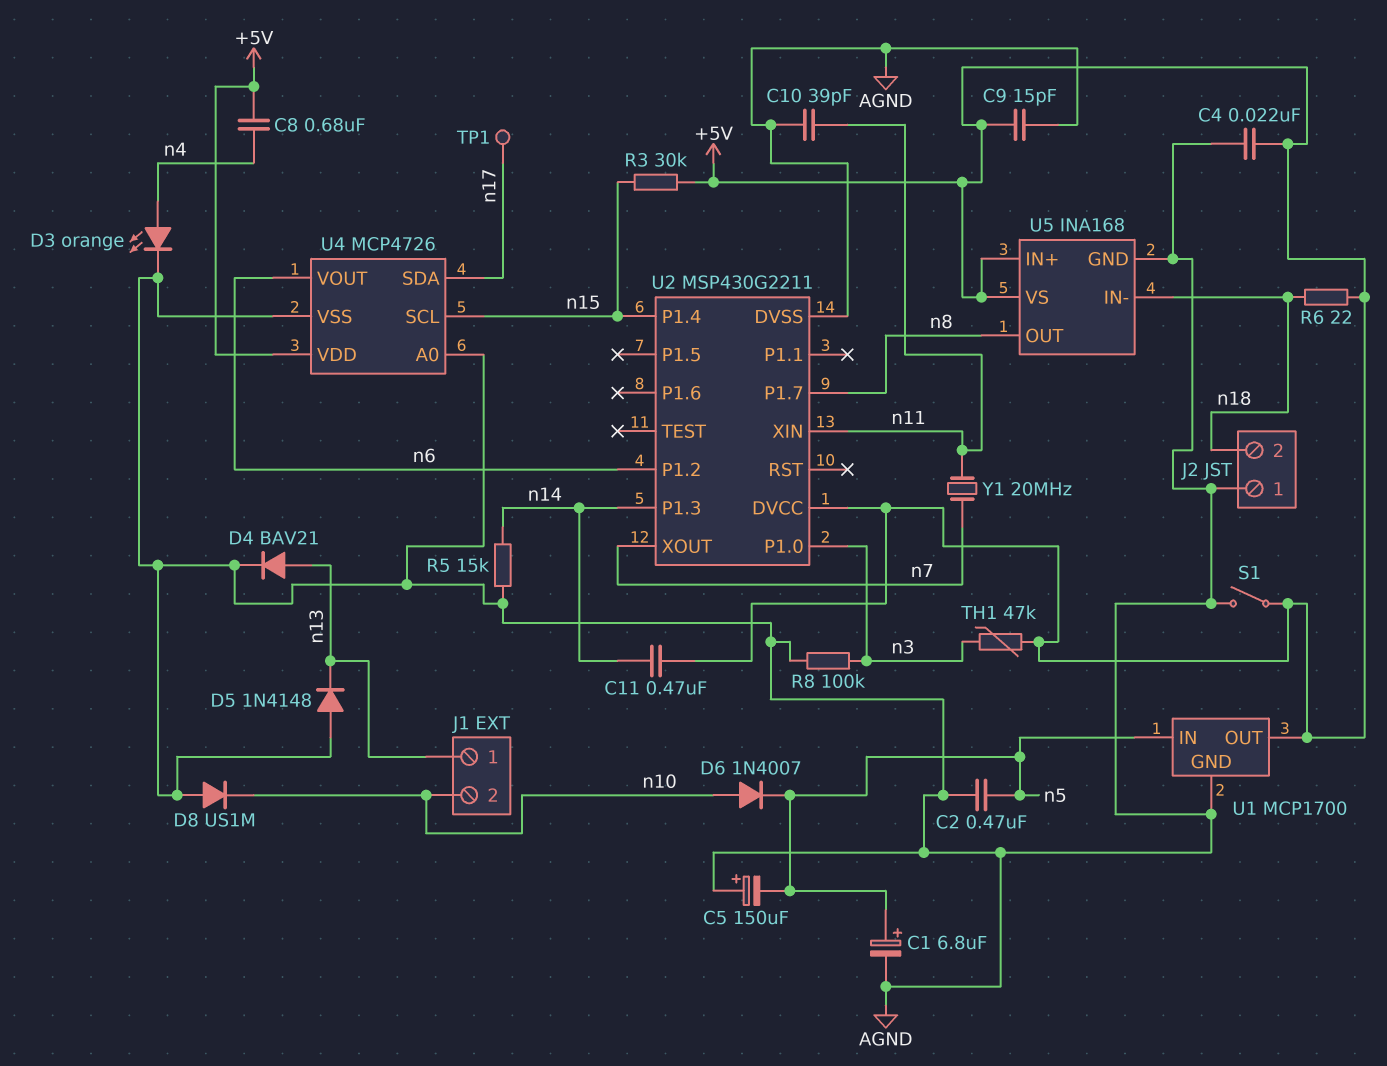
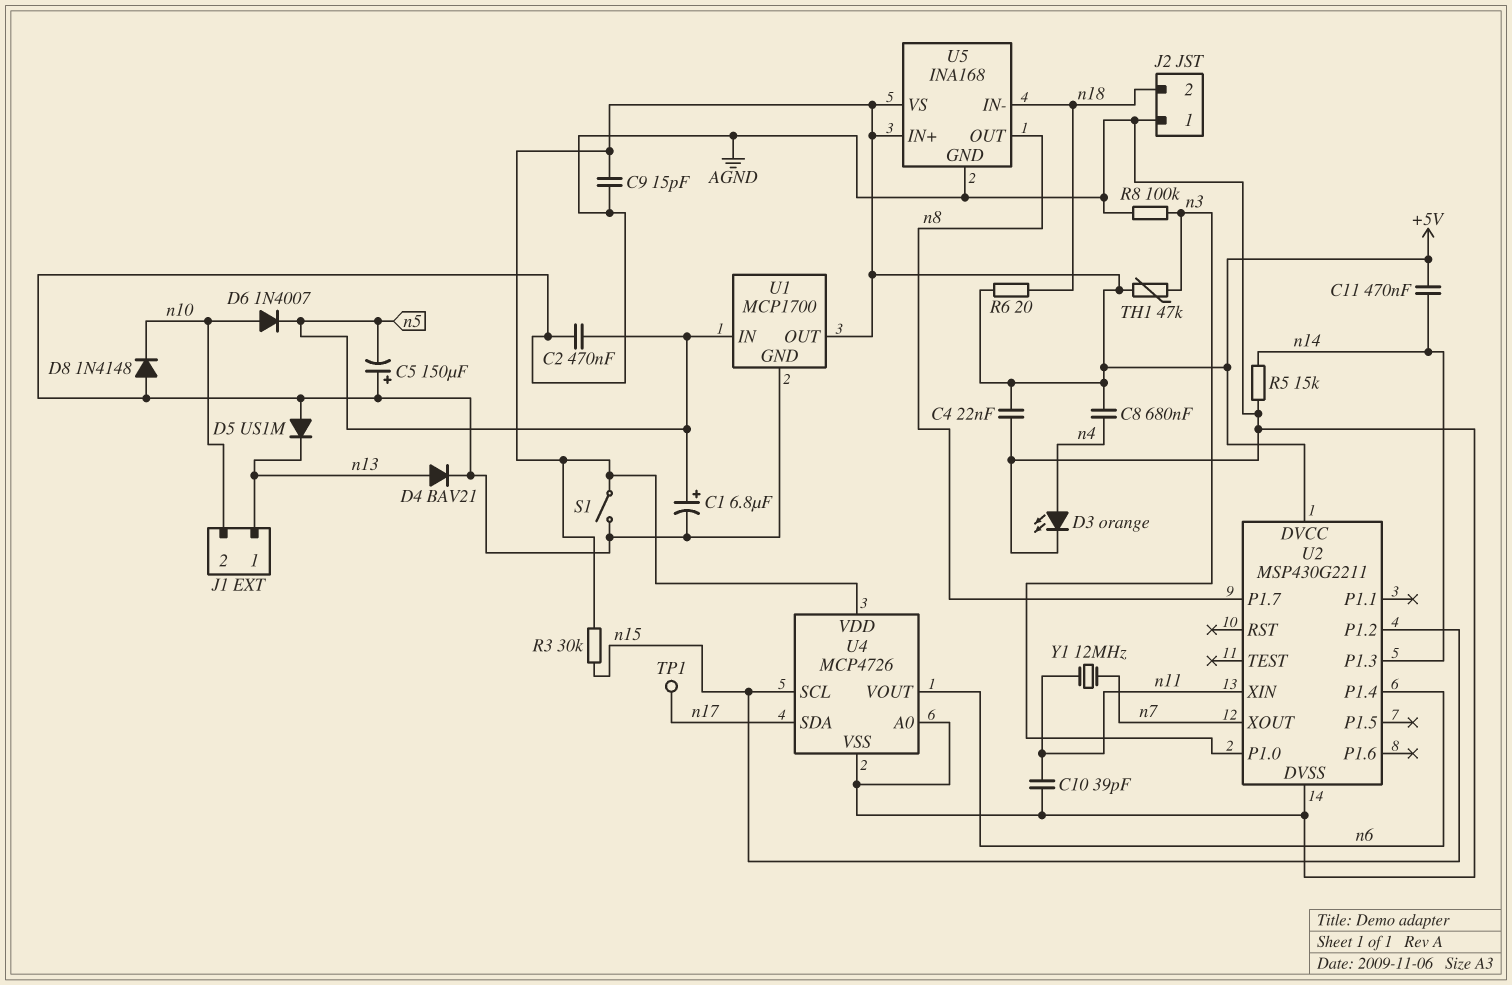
D5: diode 1N4148 (A AGND, K n13) -> diode US1M (A AGND, K n13)
D8: diode US1M (A AGND, K n10) -> diode 1N4148 (A AGND, K n10)
R6: 22 (+5V, n18) -> 20 (+5V, n18)
U2 pin P1.2: n6 -> n15
U2 pin P1.4: n15 -> n6
Y1: 20MHz (n7, n11) -> 12MHz (n7, n11)

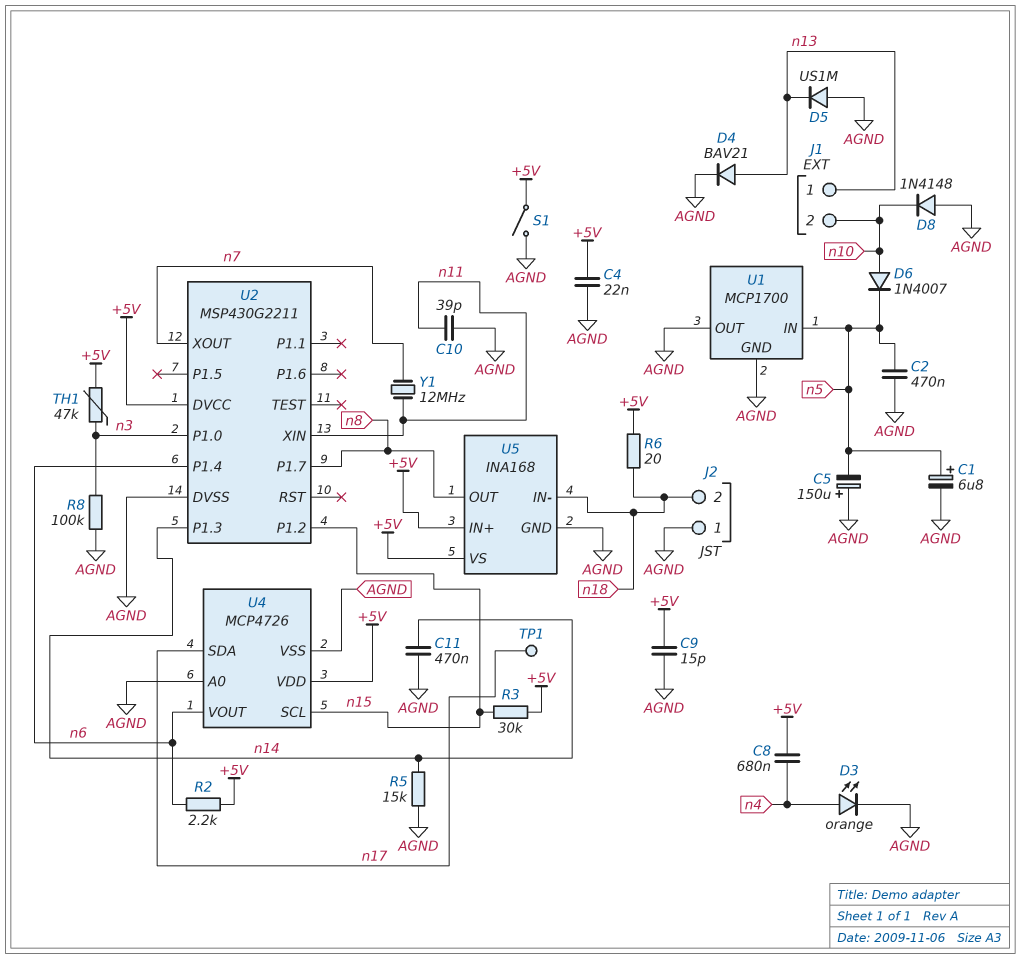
C11: 470nF (+5V, n14) -> 470nF (AGND, n14)
R2: none -> 2.2k (+5V, n6)
U1 pin OUT: +5V -> AGND

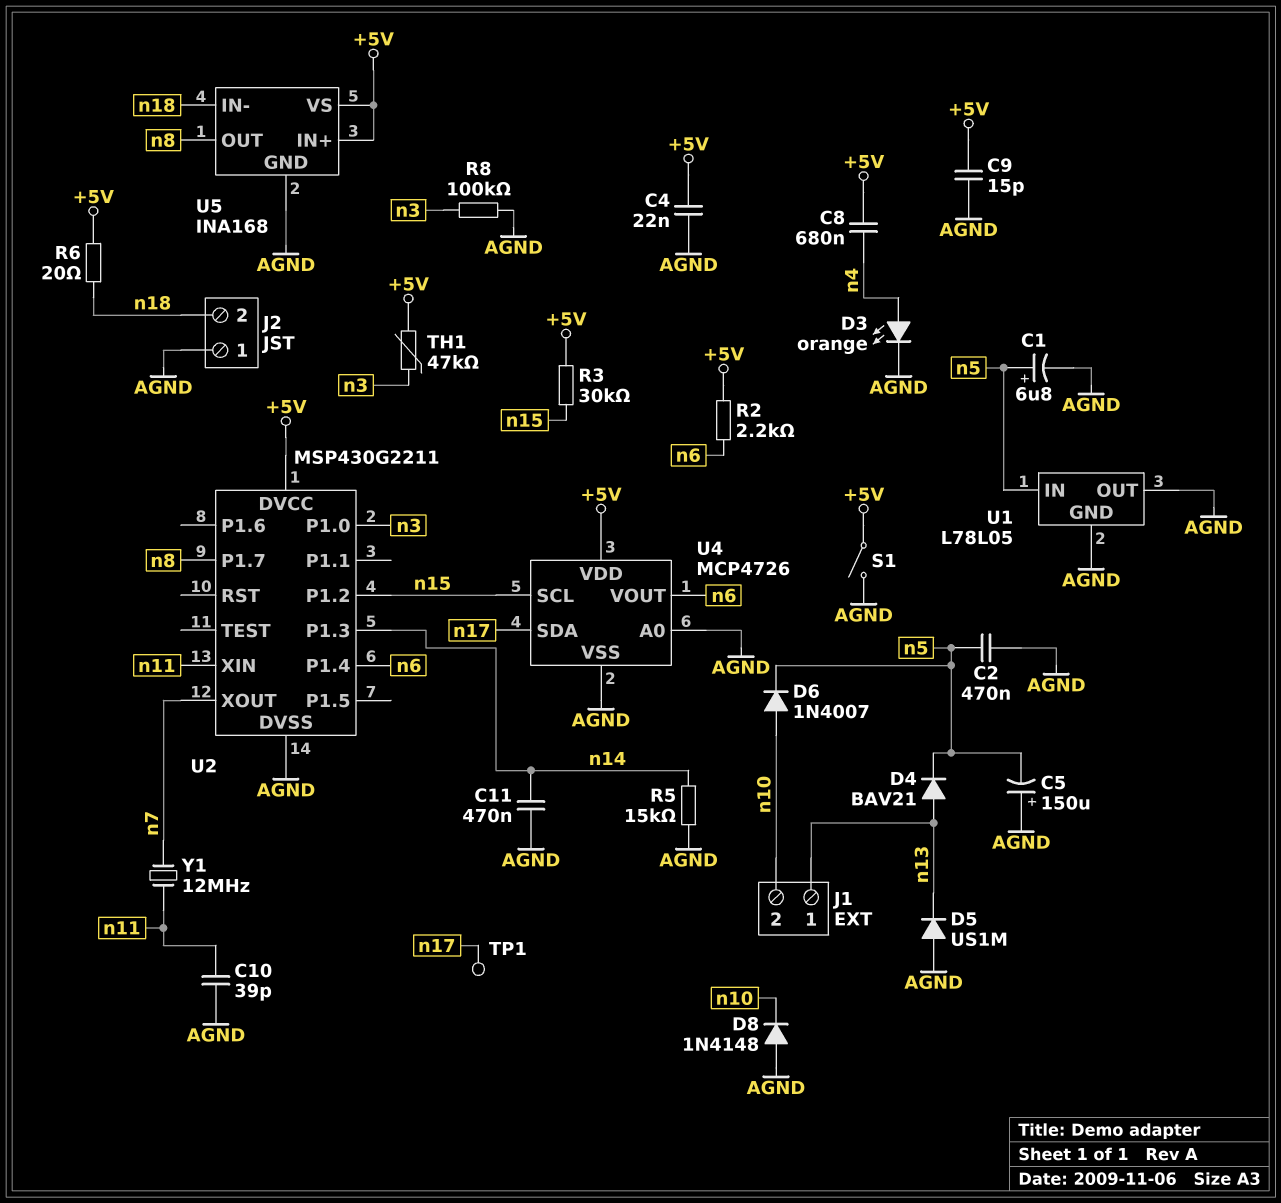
D4: diode BAV21 (A n13, K AGND) -> diode BAV21 (A n13, K n5)
U1: MCP1700 -> L78L05

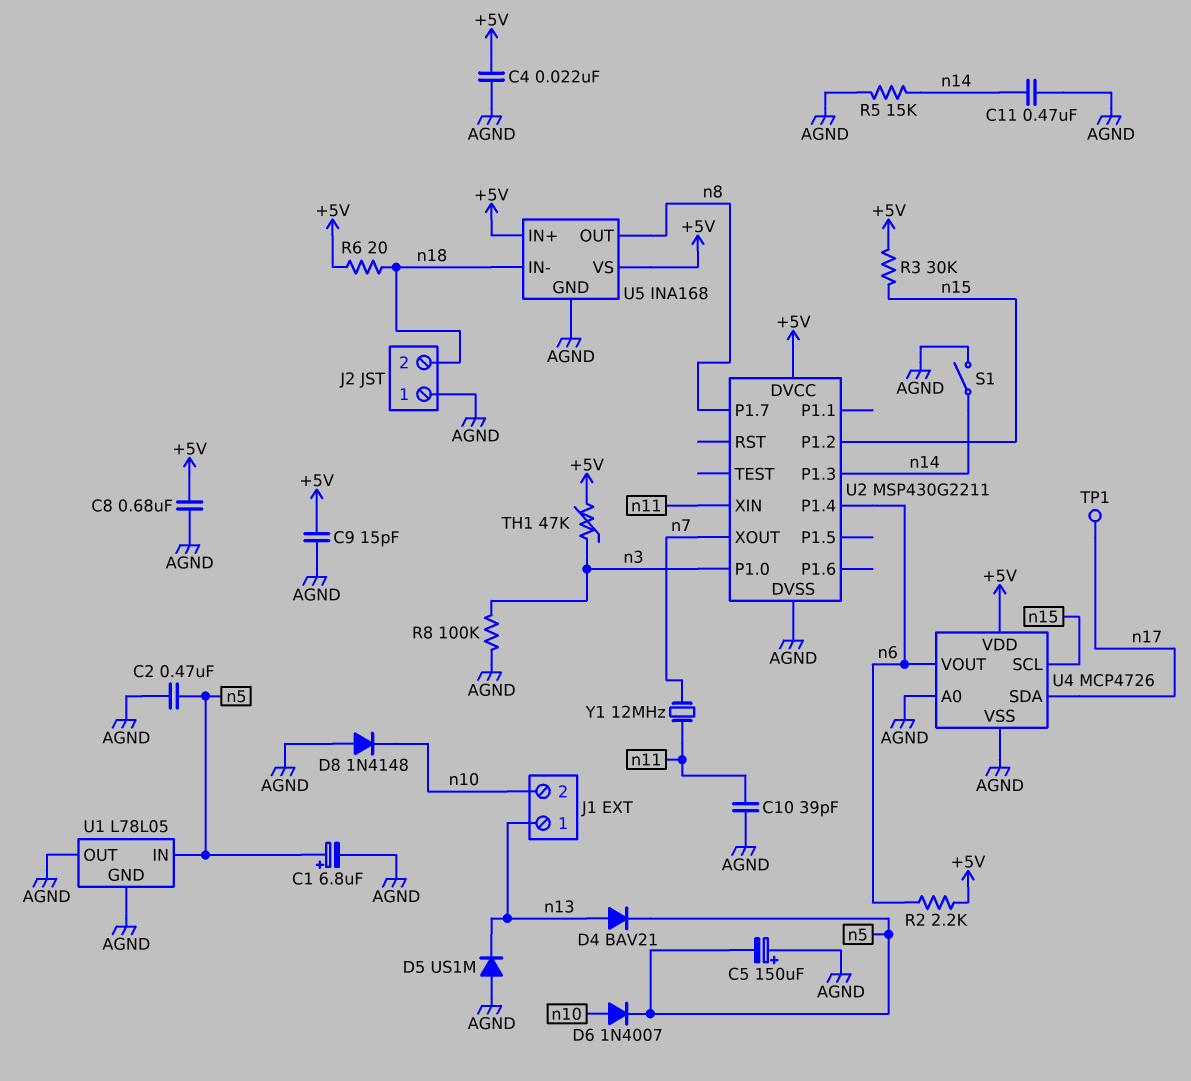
C8: 680nF (+5V, n4) -> 680nF (+5V, AGND)
D3: LED orange (A n4, K AGND) -> none
S1: switch (+5V, AGND) -> switch (AGND, n14)

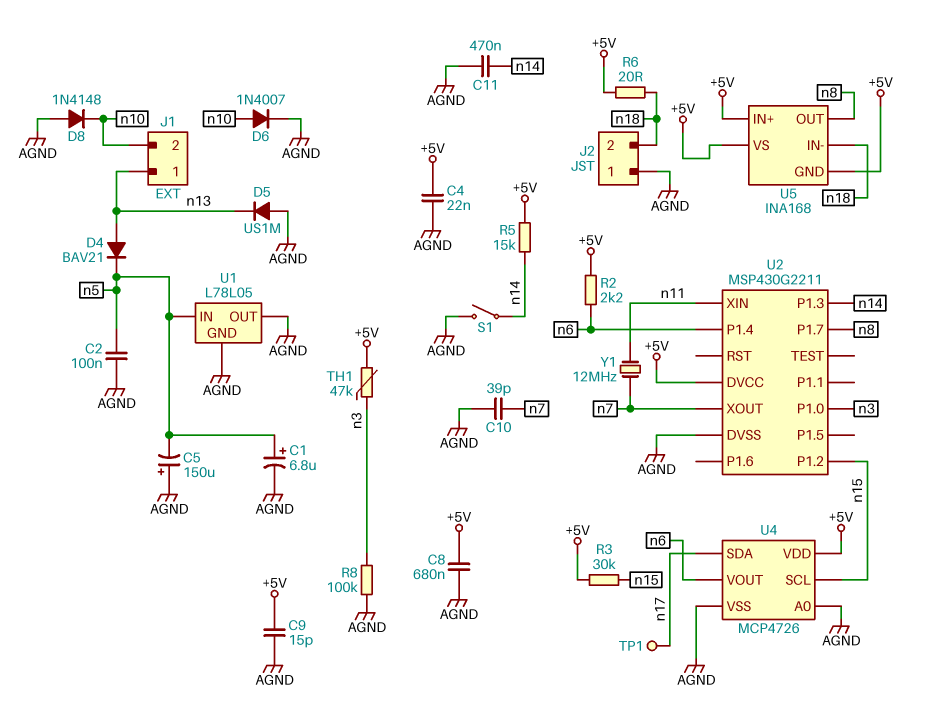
C2: 470nF (AGND, n5) -> 100nF (AGND, n5)
C10: 39pF (AGND, n11) -> 39pF (AGND, n7)
D6: diode 1N4007 (A n10, K n5) -> diode 1N4007 (A n10, K AGND)
R5: 15k (AGND, n14) -> 15k (+5V, n14)
U5 pin GND: AGND -> +5V

